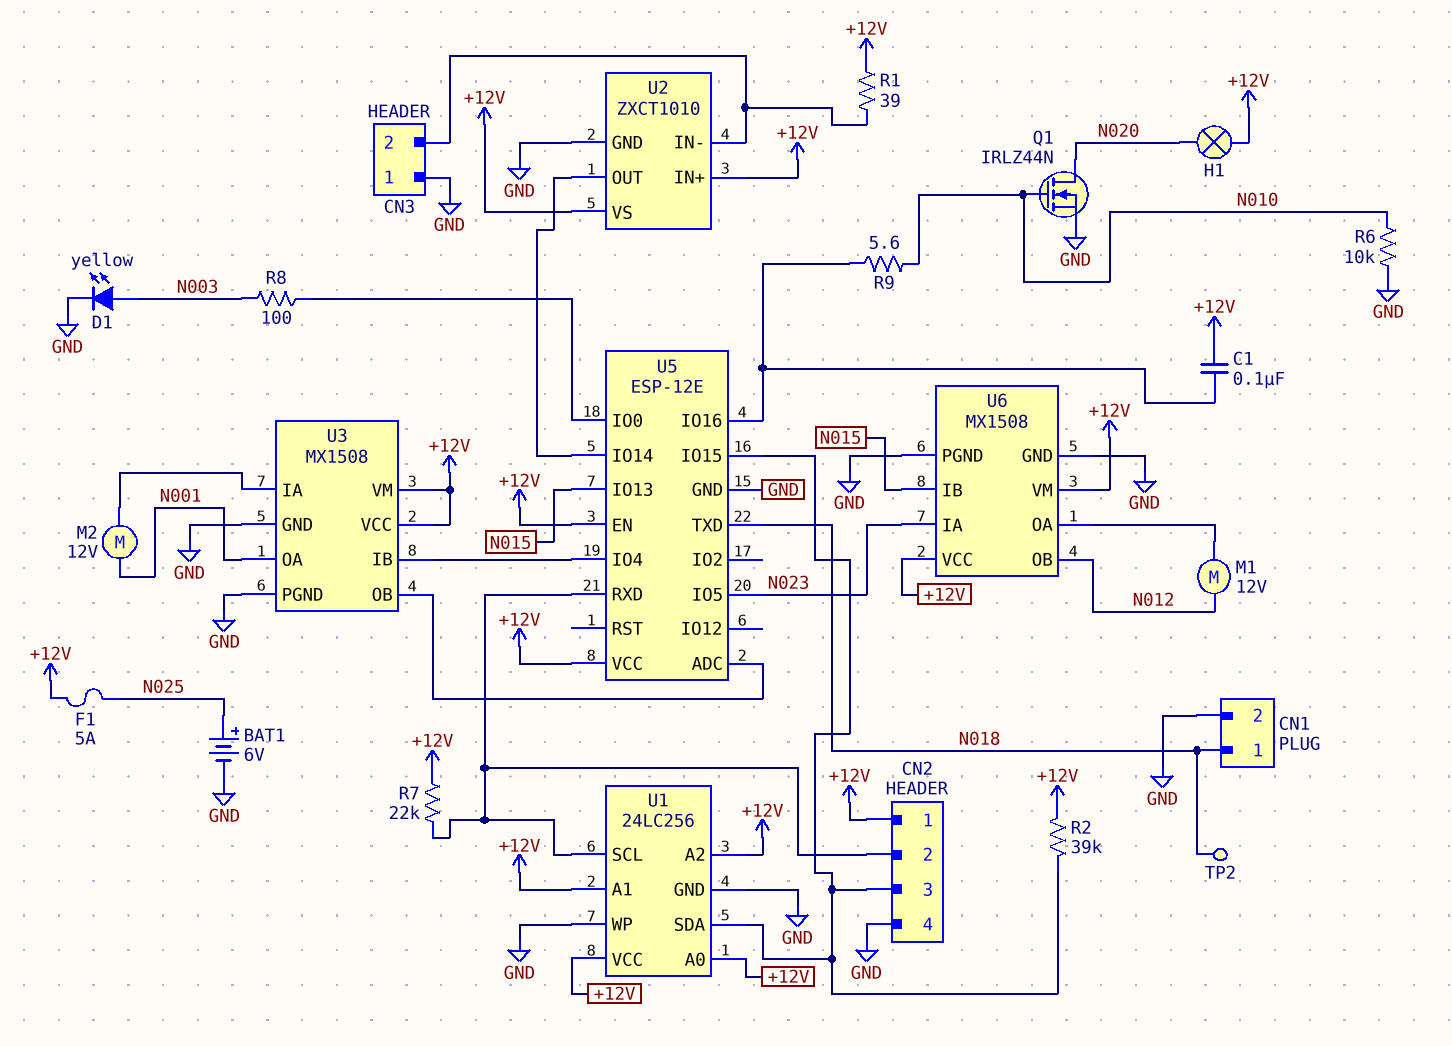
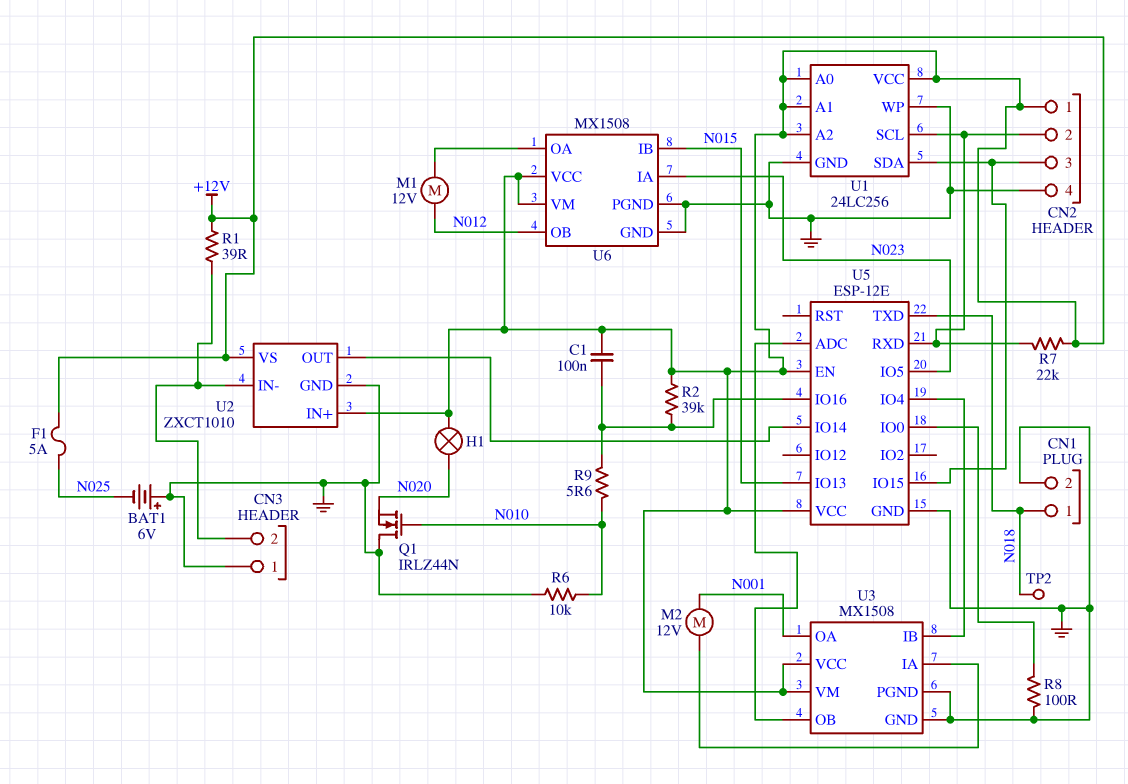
BAT1: 6V (plus N025, minus GND) -> 6V (plus GND, minus N025)
D1: LED yellow (A N003, K GND) -> none
Q1: NMOS IRLZ44N (G N010, D N020, S GND) -> NMOS IRLZ44N (G N010, D GND, S N020)
R2: 39k (+12V, CN2/3) -> 39k (+12V, U5/IO16)
R8: 100 (N003, U5/IO0) -> 100 (GND, U5/IO0)

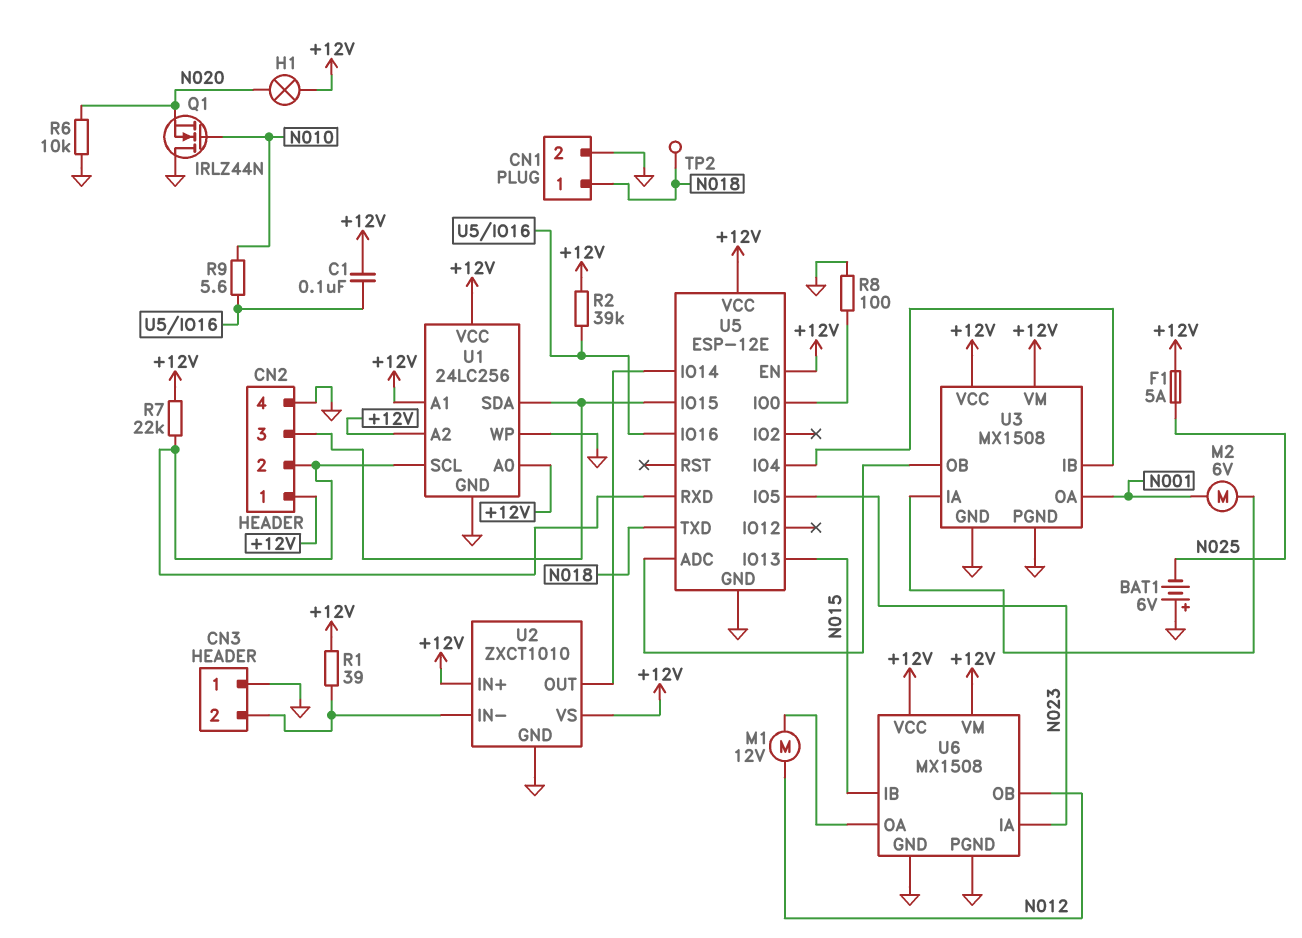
M2: motor 12V (N001, U3/IA) -> motor 6V (N001, U3/IA)
R6: 10k (GND, N010) -> 10k (GND, N020)

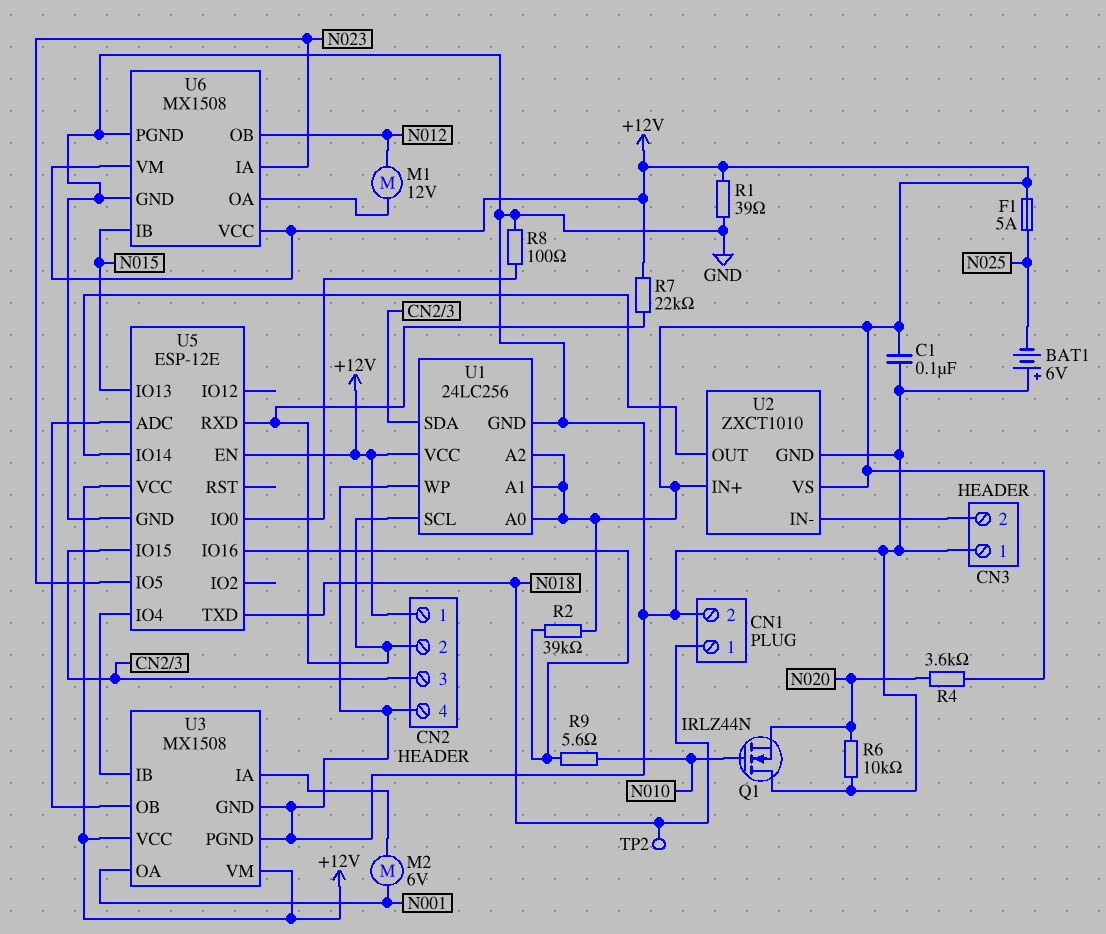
C1: 100nF (+12V, U5/IO16) -> 100nF (+12V, GND)
H1: lamp (+12V, N020) -> none
R1: 39 (+12V, CN3/2) -> 39 (+12V, GND)
R4: none -> 3.6k (+12V, N020)

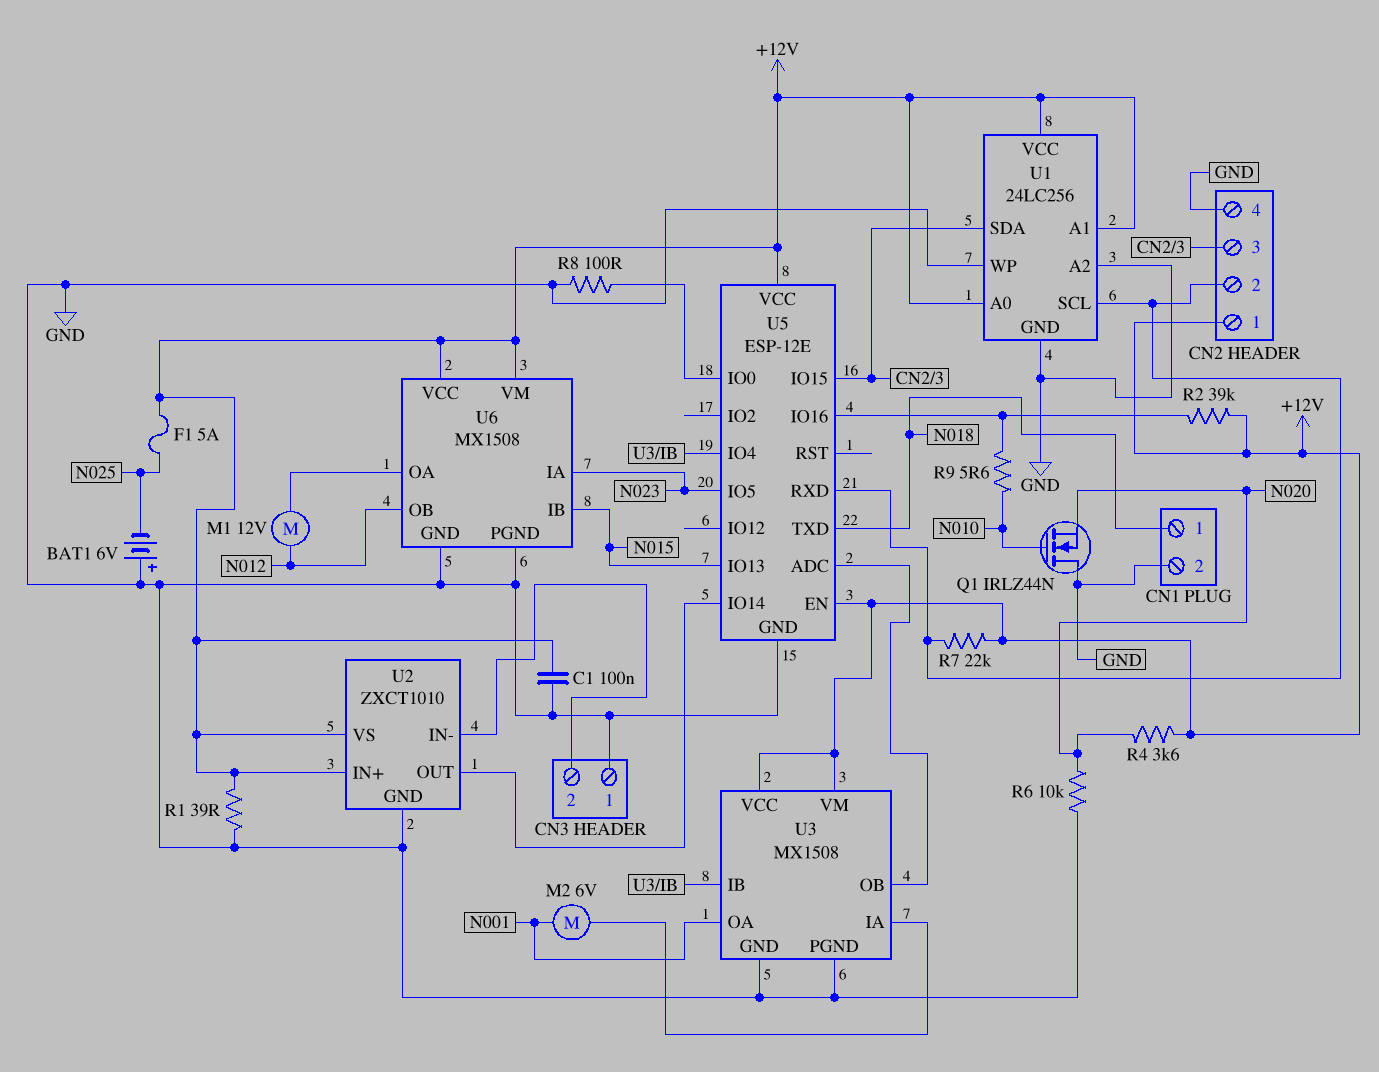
TP2: test point (N018) -> none
U1 pin A2: +12V -> GND

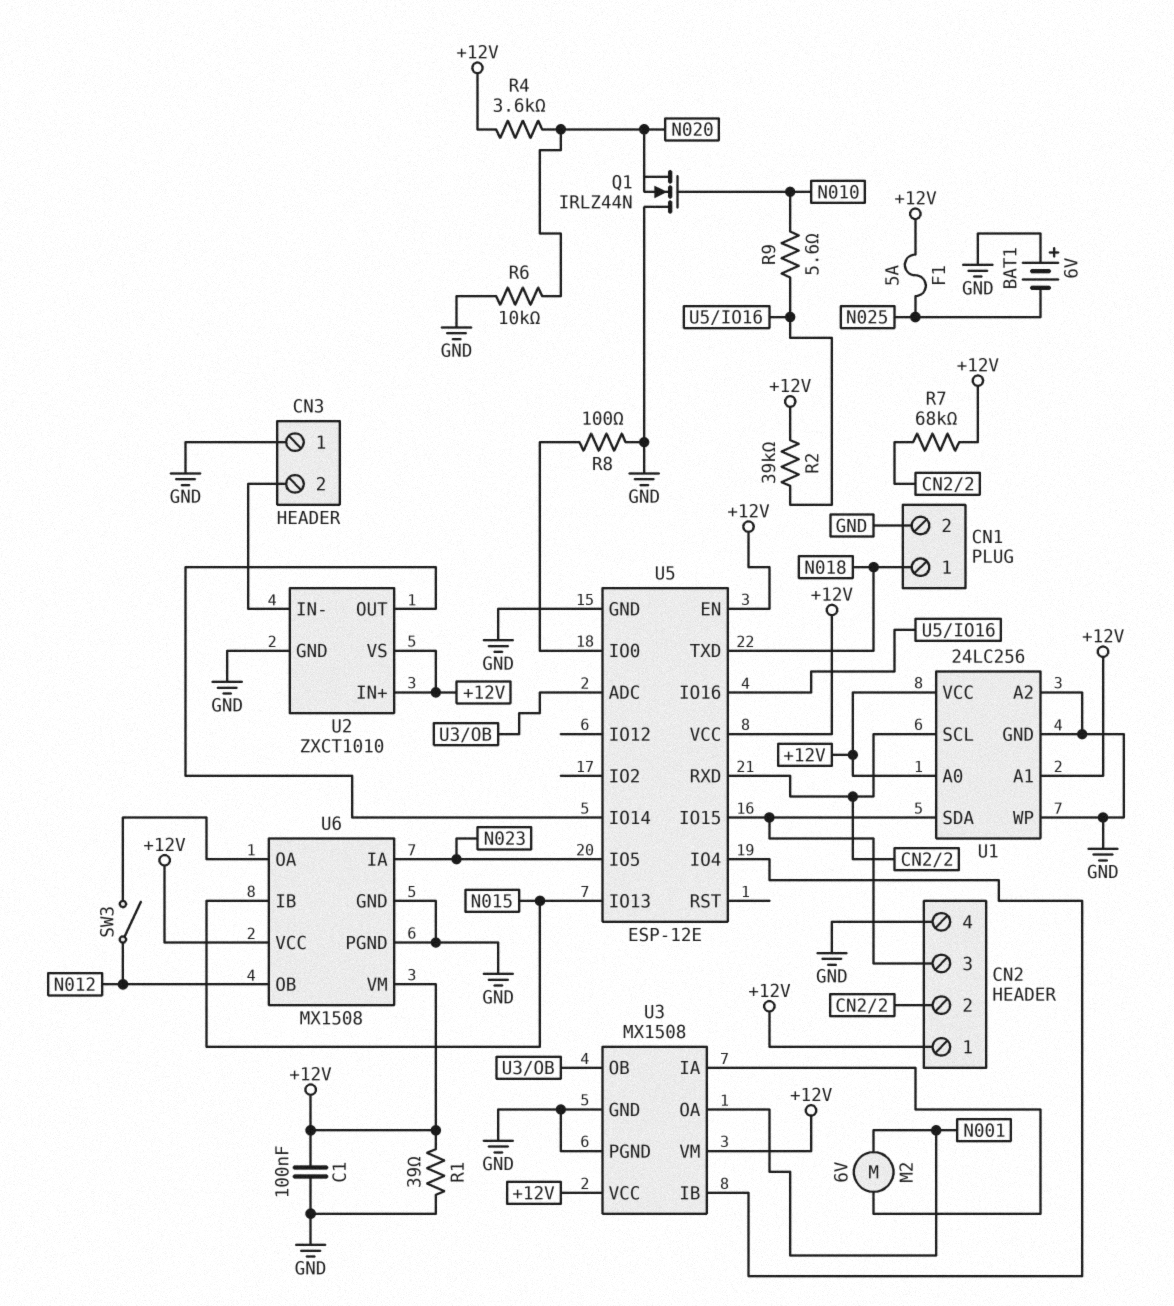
M1: motor 12V (N012, U6/OA) -> none
R7: 22k (+12V, CN2/2) -> 68k (+12V, CN2/2)
SW3: none -> switch (N012, U6/OA)

